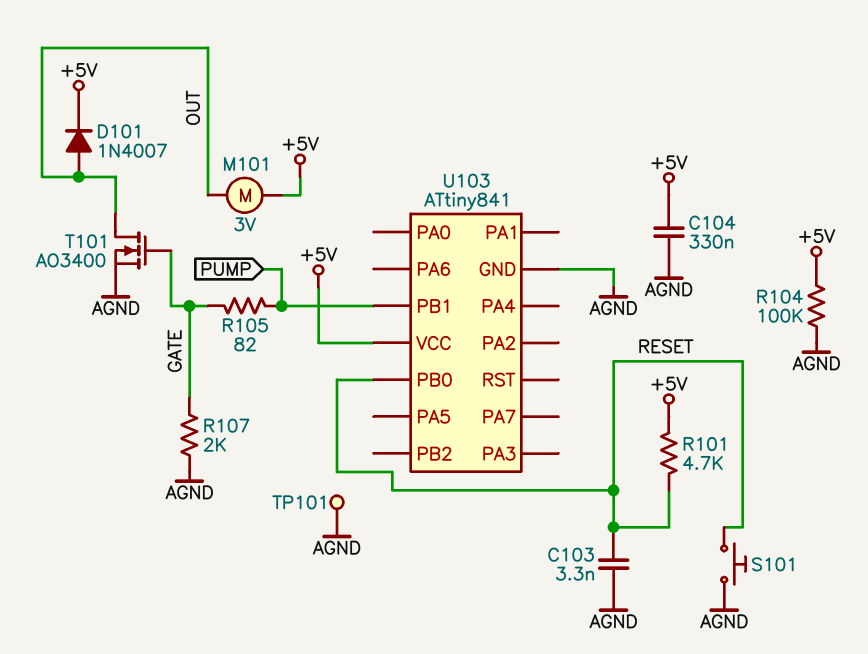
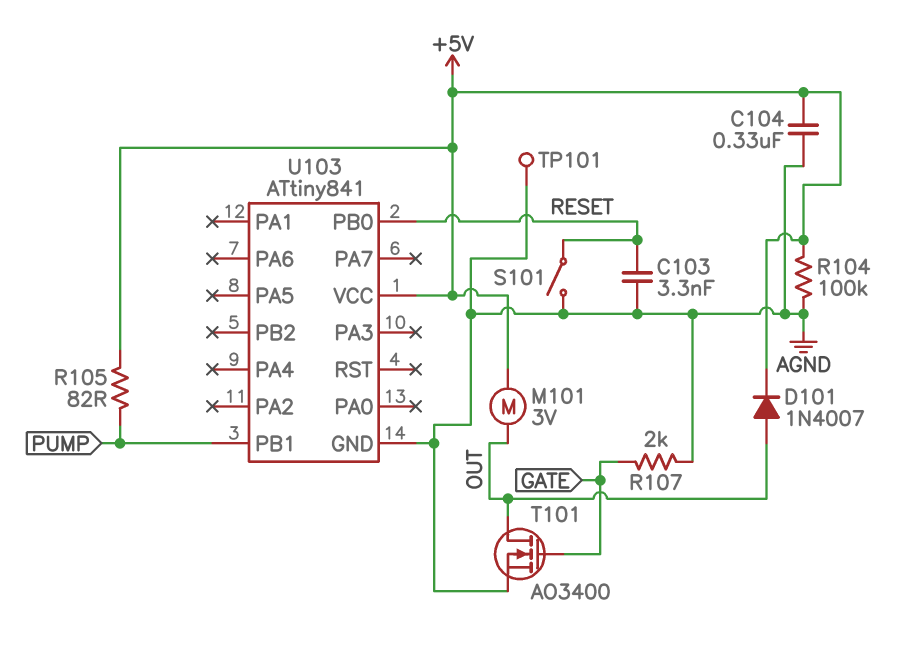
R101: 4.7k (+5V, RESET) -> none
R105: 82 (GATE, PUMP) -> 82 (+5V, PUMP)
S101: button (AGND, RESET) -> switch (AGND, RESET)

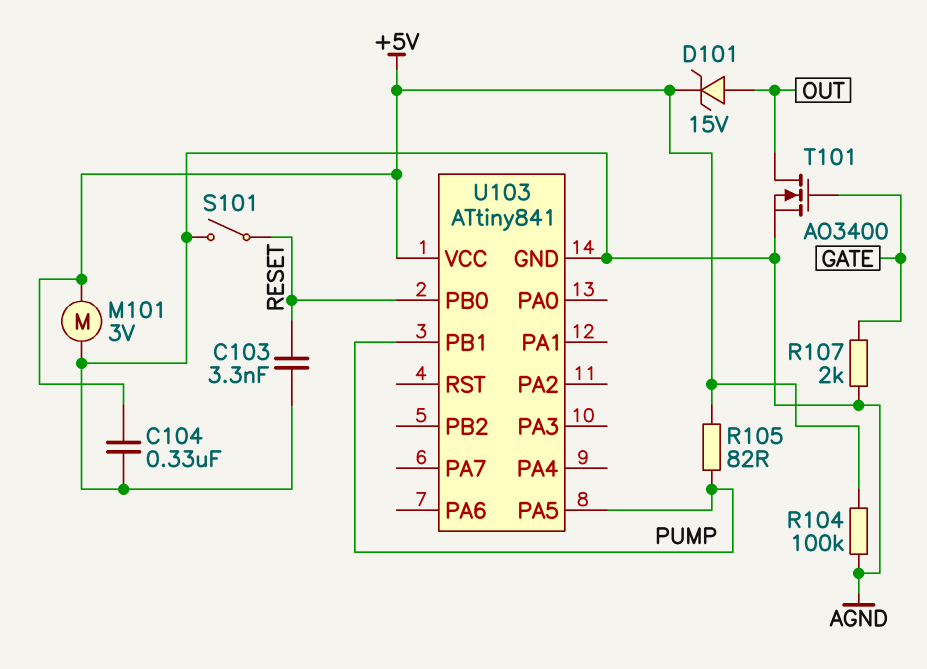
D101: diode 1N4007 (A OUT, K +5V) -> zener 15V (A OUT, K +5V)
M101: motor 3V (+5V, OUT) -> motor 3V (+5V, AGND)
TP101: test point (AGND) -> none
U103 pin PA5: none -> PUMP

